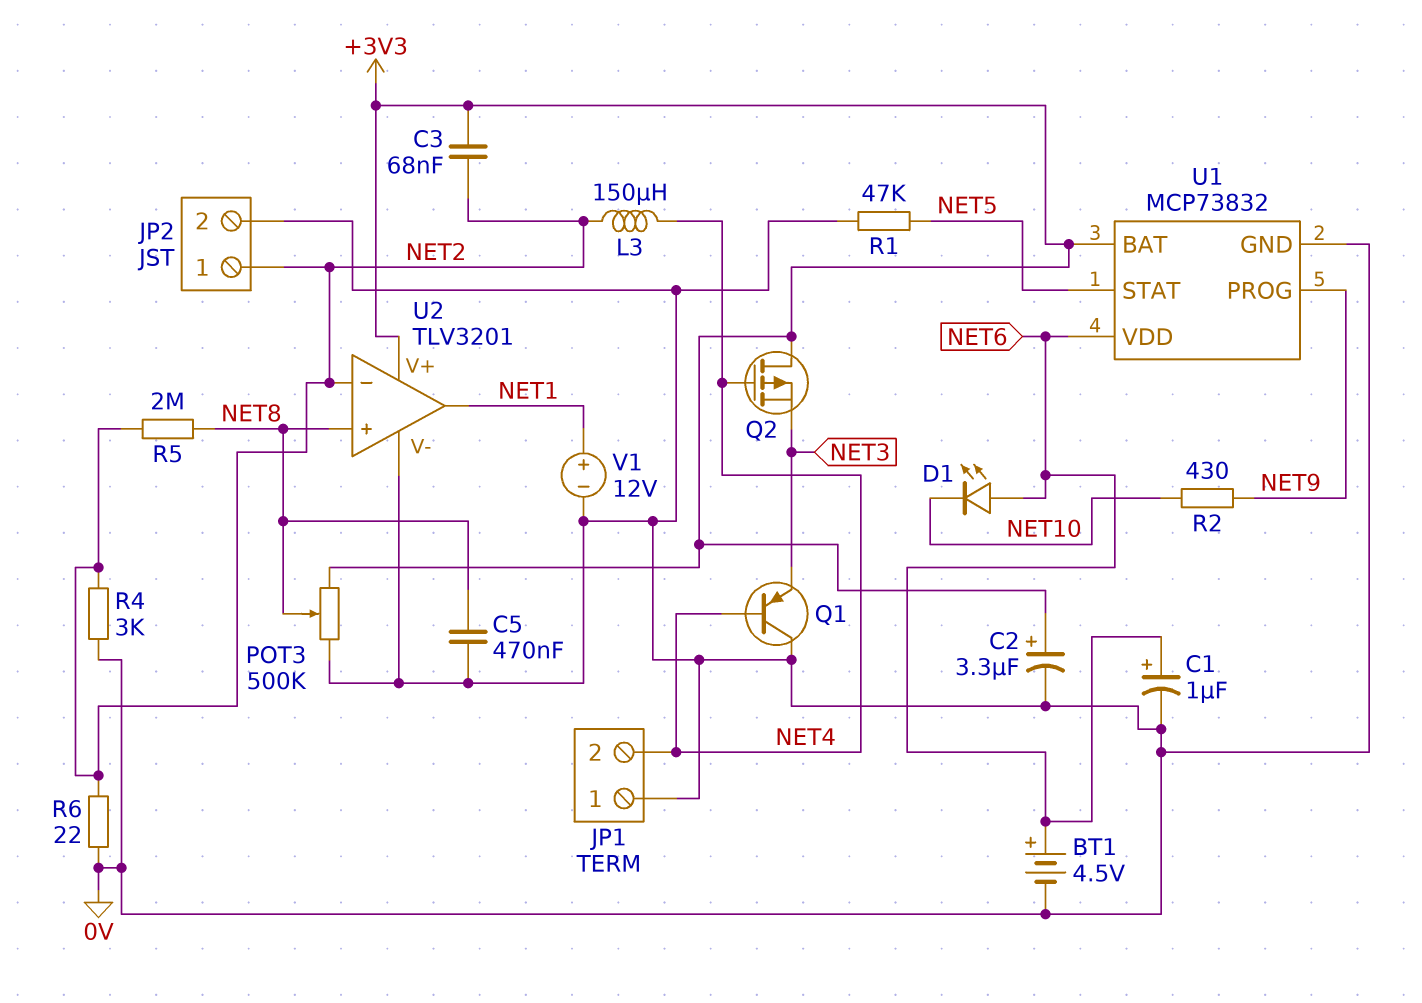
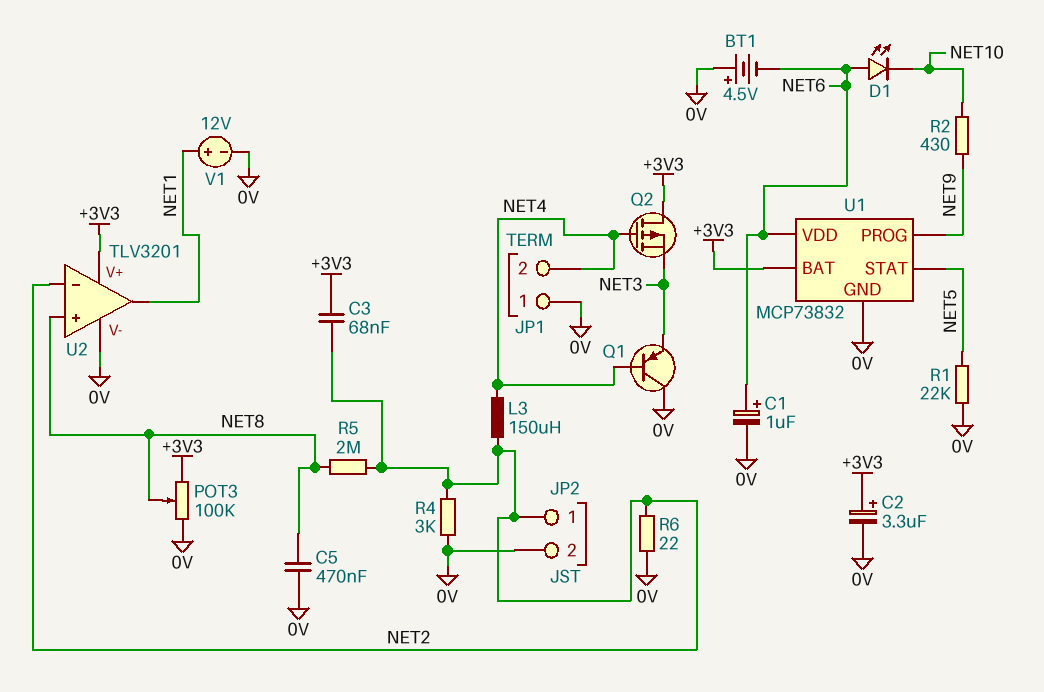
BT1: 4.5V (plus NET6, minus 0V) -> 4.5V (plus 0V, minus NET6)
POT3: 500k (+3V3, 0V, wiper NET8) -> 100k (+3V3, 0V, wiper NET8)
R1: 47k (0V, NET5) -> 22k (0V, NET5)

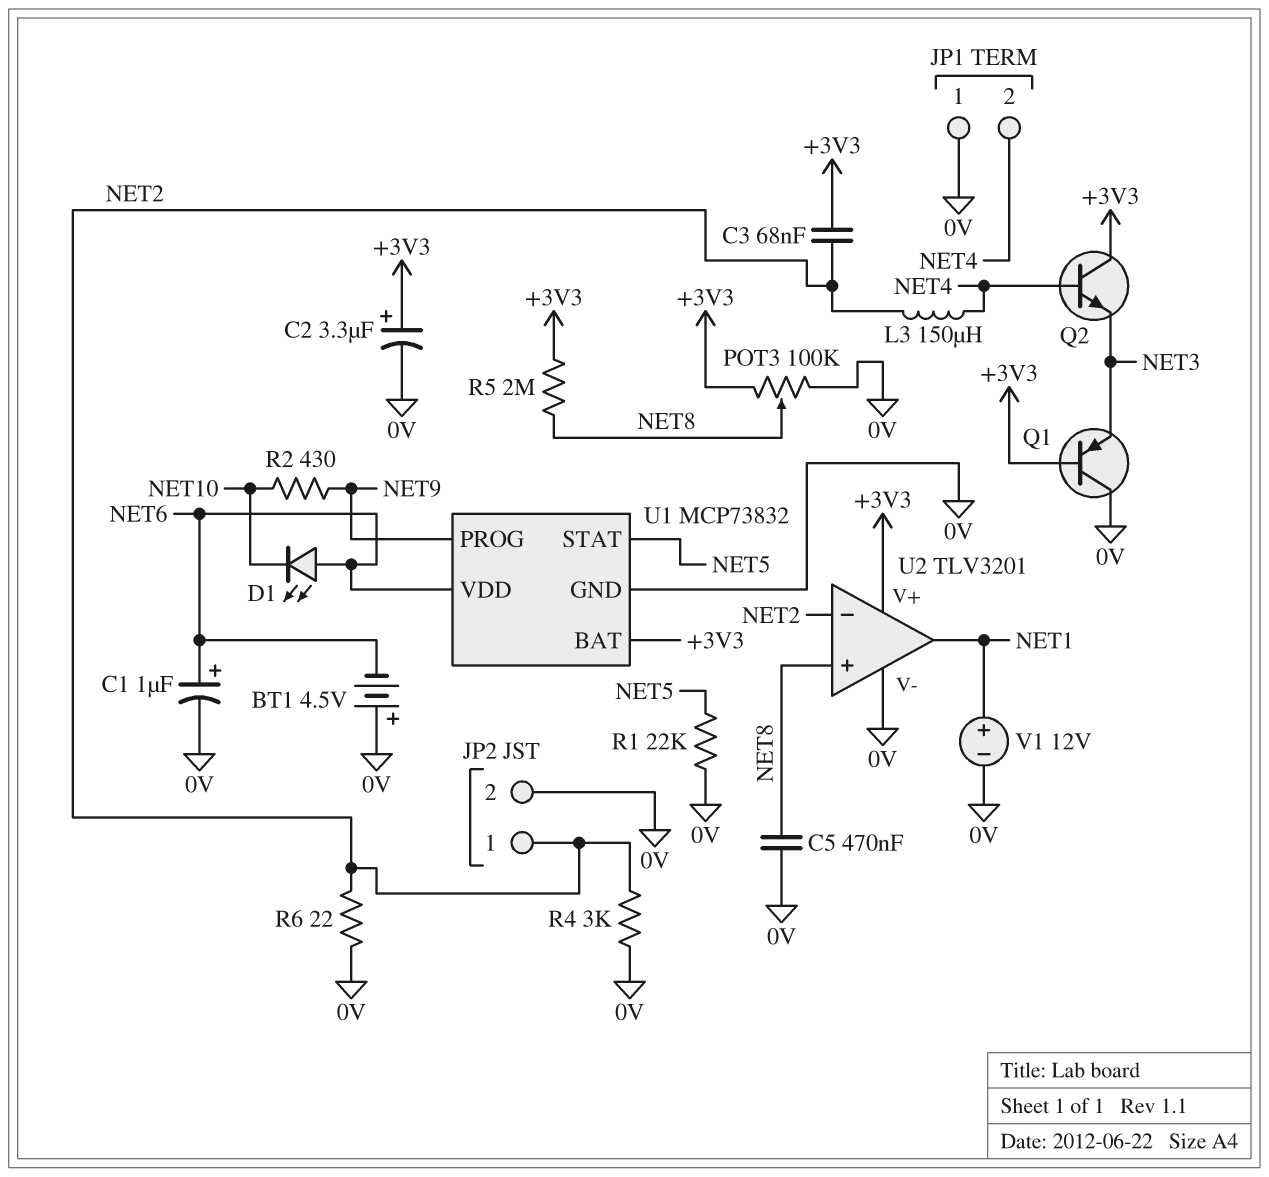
Q1: PNP (B NET4, C 0V, E NET3) -> PNP (B +3V3, C 0V, E NET3)
Q2: PMOS (G NET4, D +3V3, S NET3) -> NPN (B NET4, C +3V3, E NET3)
R5: 2M (NET2, NET8) -> 2M (+3V3, NET8)

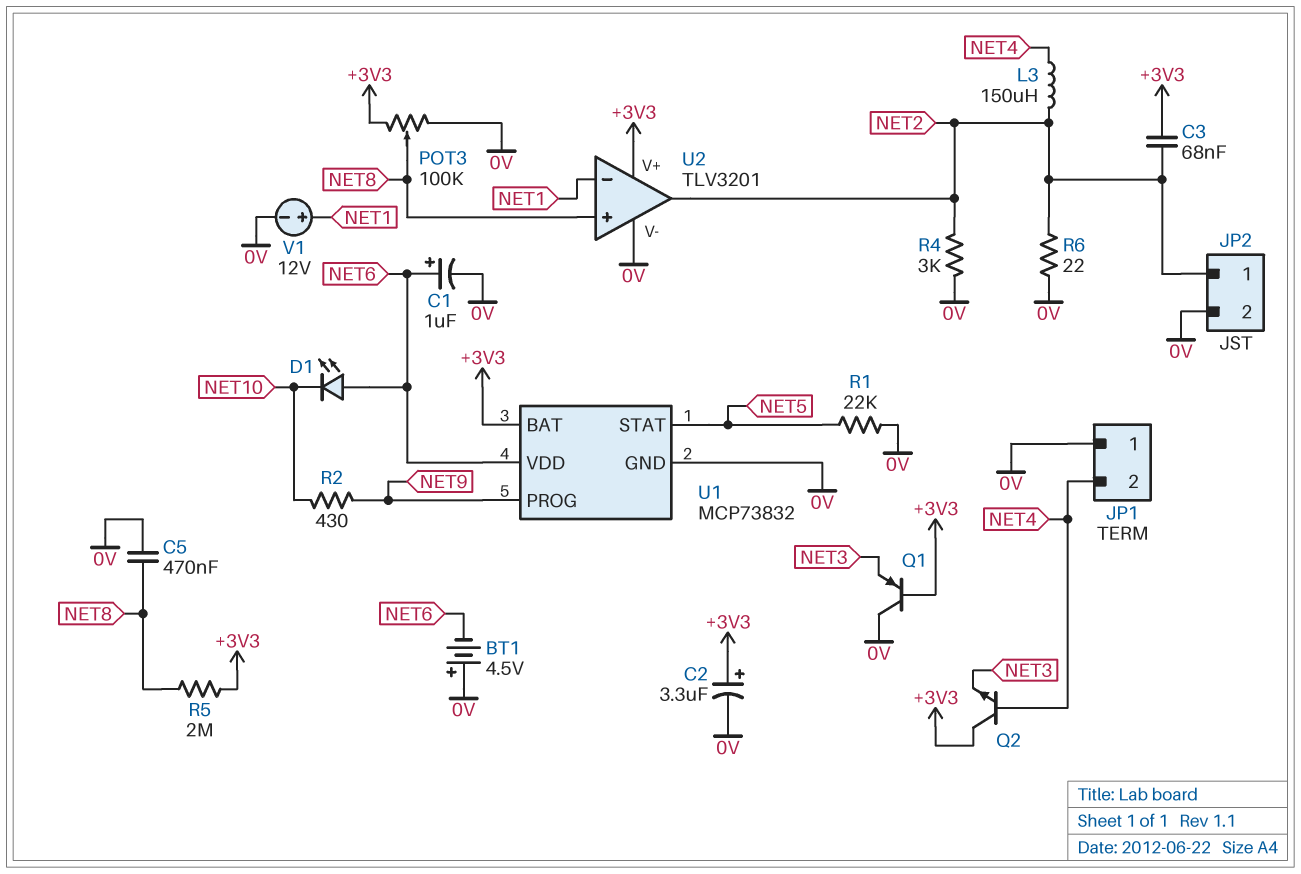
U2 pin in-: NET2 -> NET1
U2 pin out: NET1 -> NET2

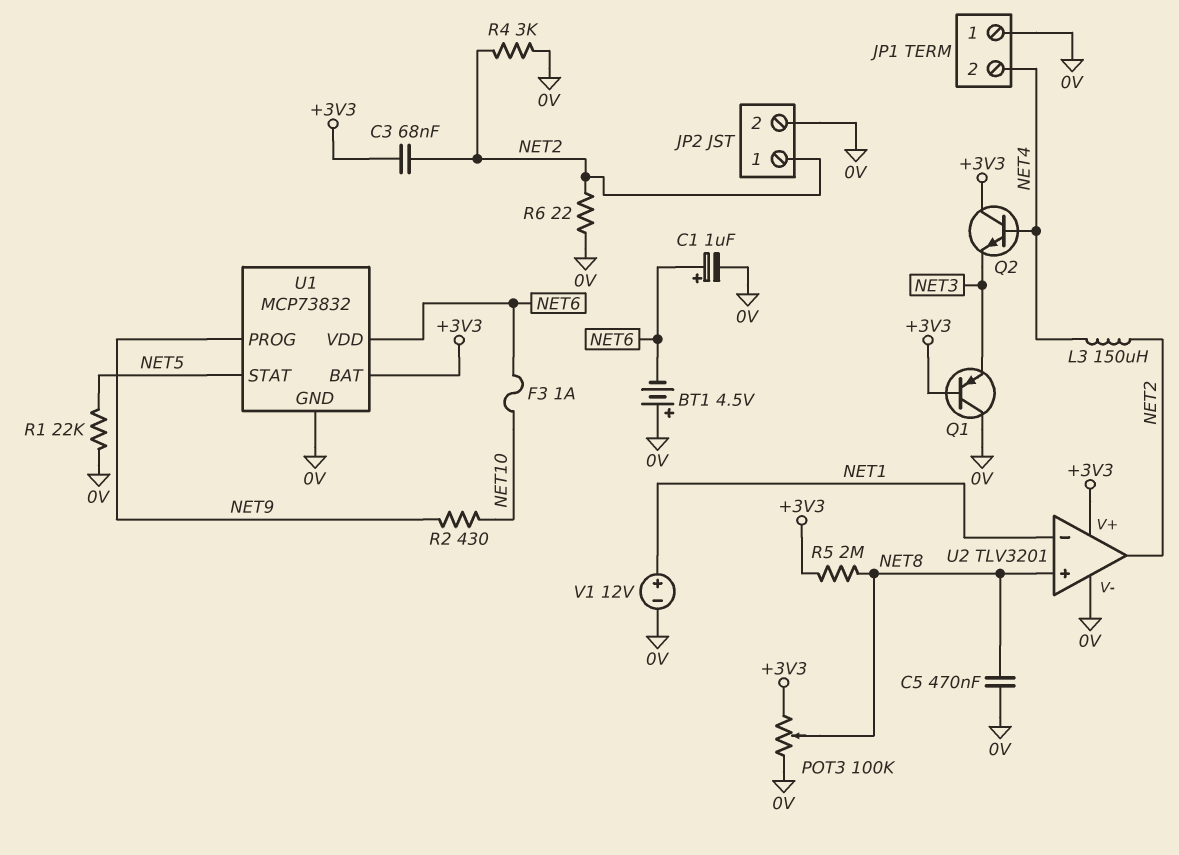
C2: 3.3uF (plus +3V3, minus 0V) -> none
D1: LED (A NET6, K NET10) -> none
F3: none -> 1A (NET6, NET10)

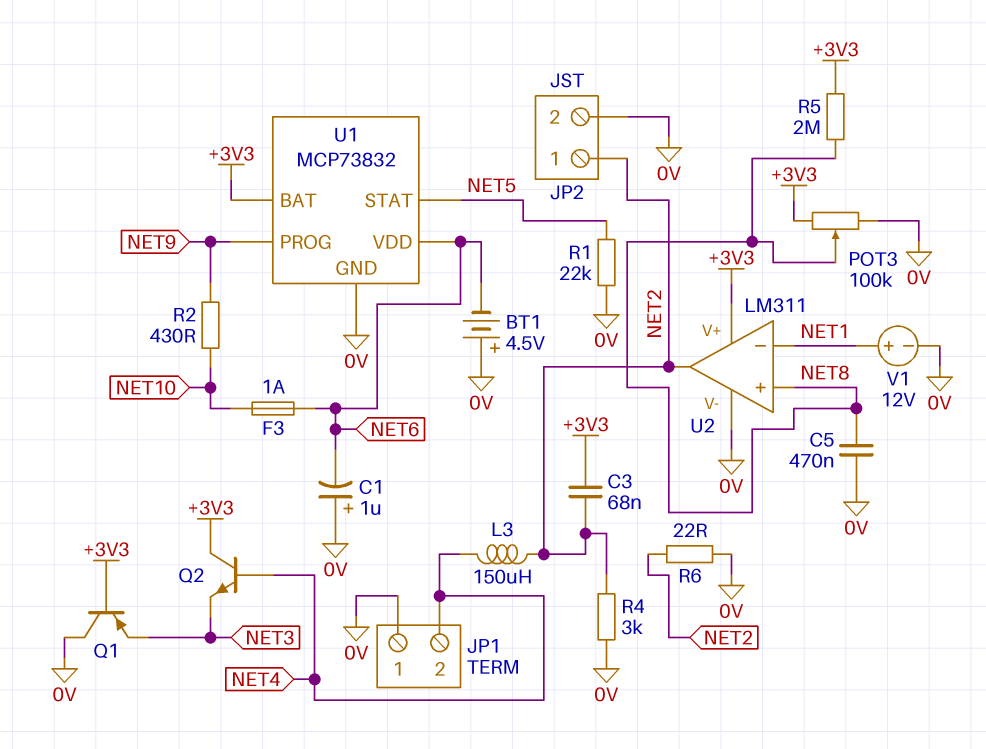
C1: 1uF (plus NET6, minus 0V) -> 1uF (plus 0V, minus NET6)
U2: TLV3201 -> LM311

